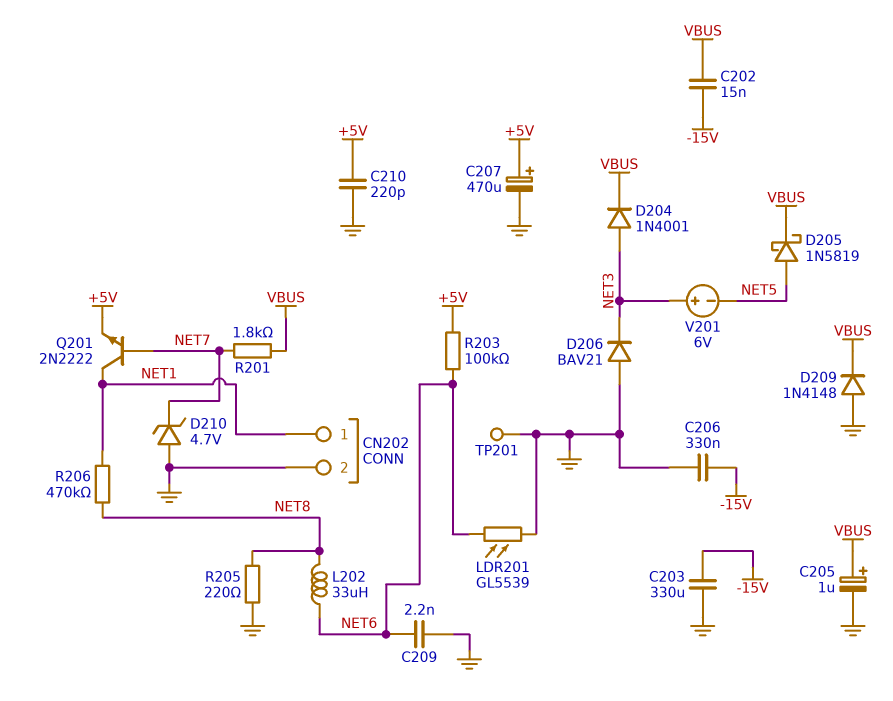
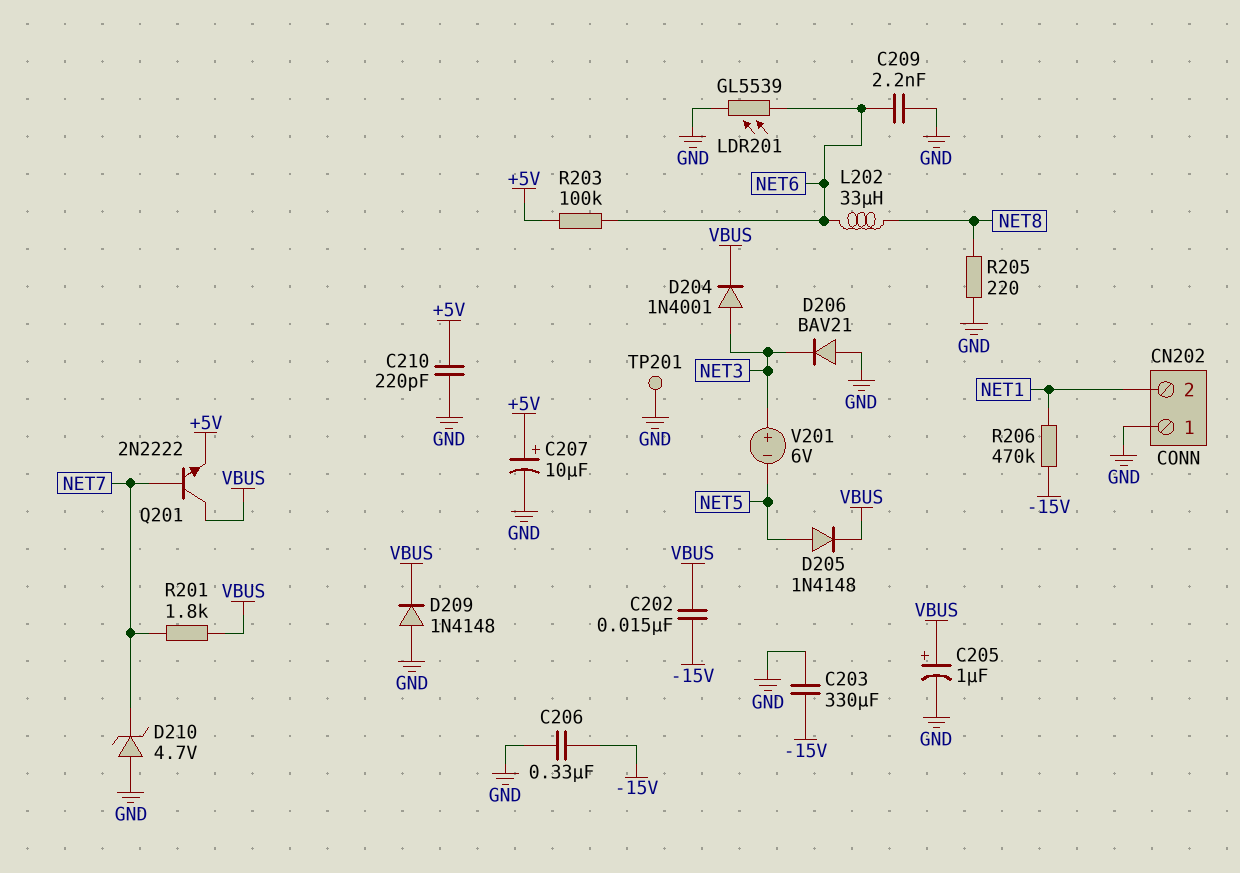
C207: 470uF (plus +5V, minus GND) -> 10uF (plus +5V, minus GND)
CN202 pin 1: NET1 -> GND
CN202 pin 2: GND -> NET1
D205: schottky 1N5819 (A NET5, K VBUS) -> diode 1N4148 (A NET5, K VBUS)
Q201: NPN 2N2222 (B NET7, C NET1, E +5V) -> NPN 2N2222 (B NET7, C VBUS, E +5V)
R206: 470k (NET1, NET8) -> 470k (-15V, NET1)

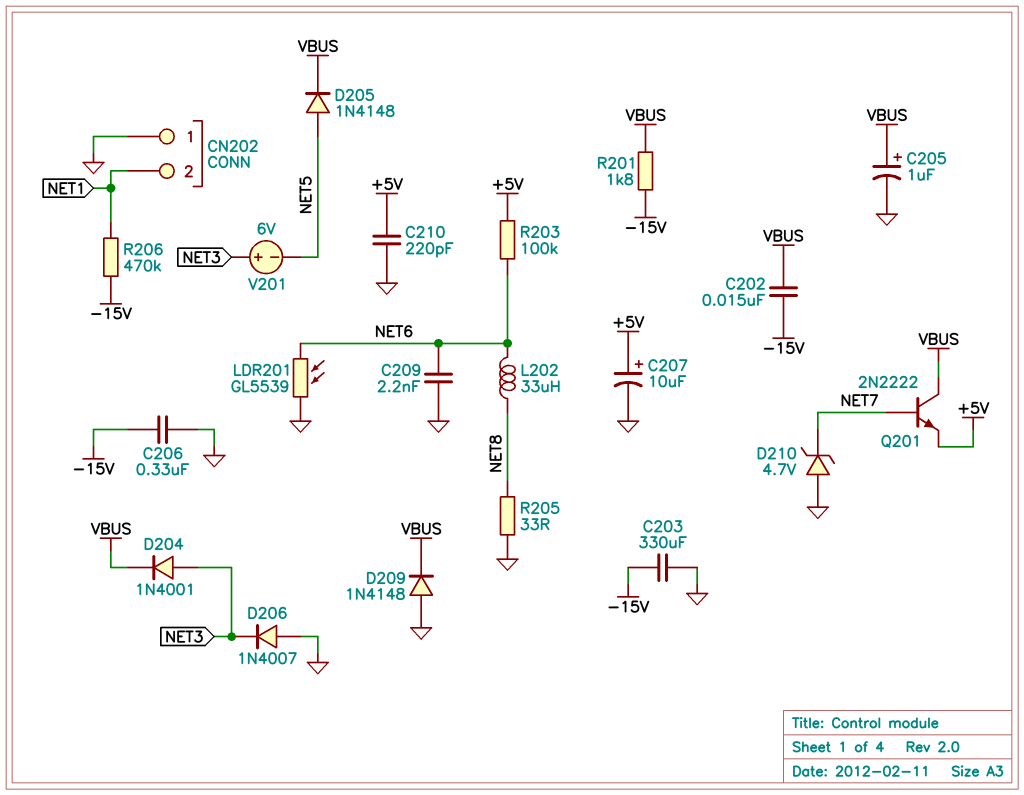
D206: diode BAV21 (A GND, K NET3) -> diode 1N4007 (A GND, K NET3)
R201: 1.8k (NET7, VBUS) -> 1.8k (-15V, VBUS)
R205: 220 (GND, NET8) -> 33 (GND, NET8)
TP201: test point (GND) -> none

